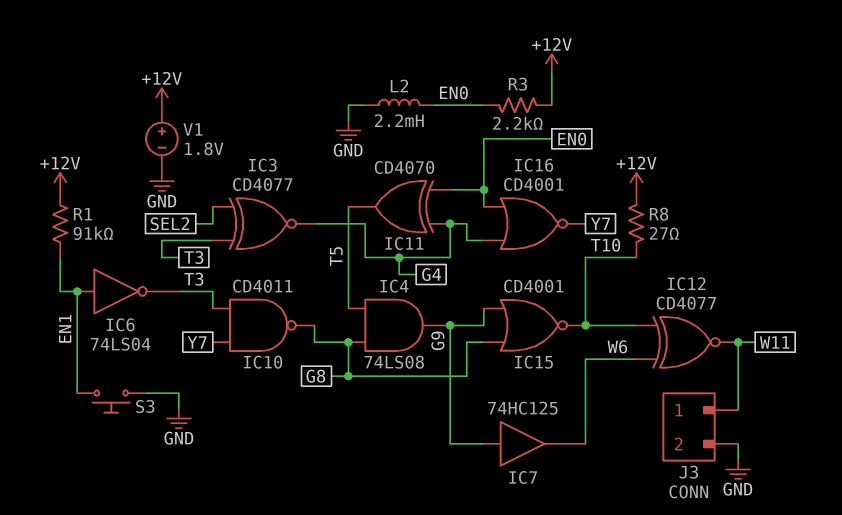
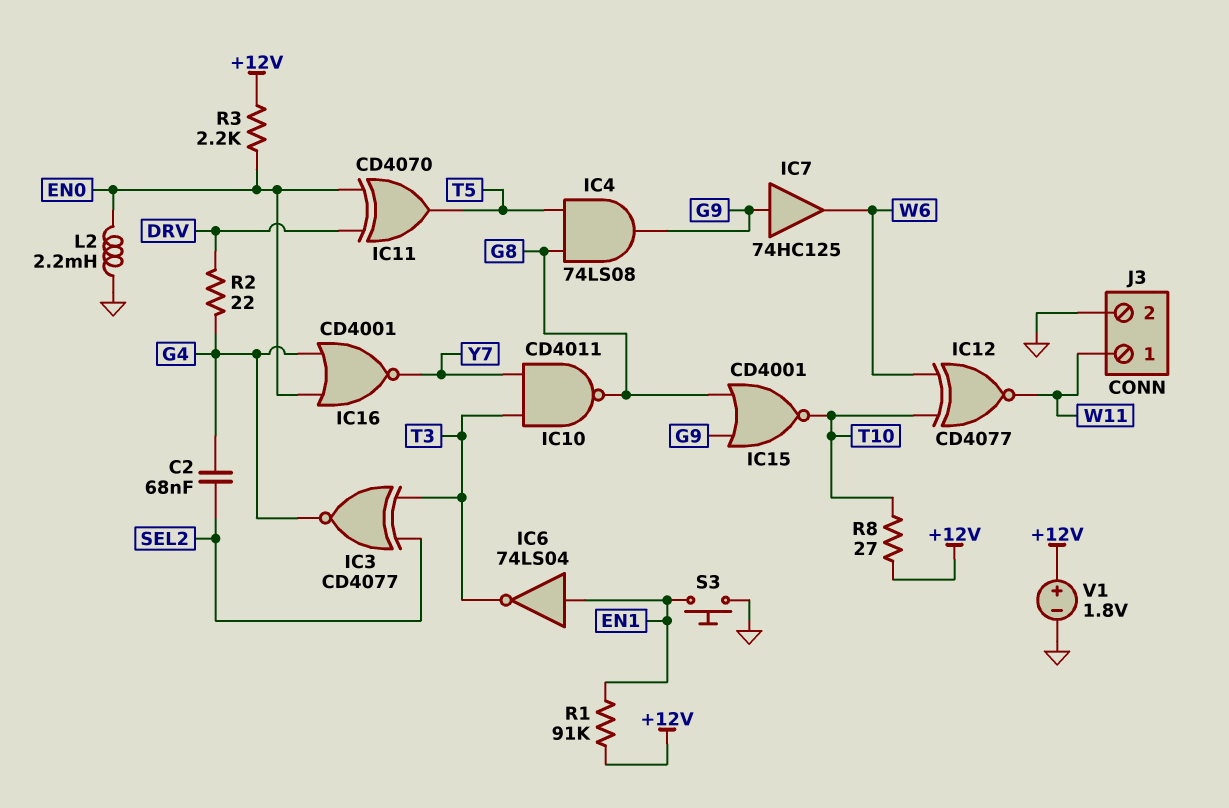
C2: none -> 68nF (G4, SEL2)
IC11: XOR CD4070 (in EN0, in G4, out T5) -> XOR CD4070 (in DRV, in EN0, out T5)
R2: none -> 22 (DRV, G4)

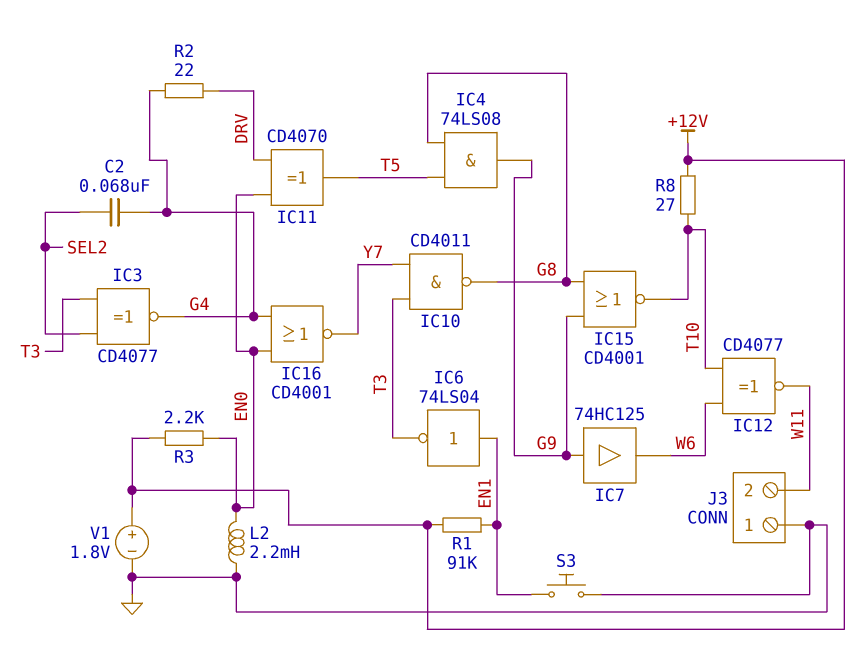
J3 pin 1: W11 -> GND
J3 pin 2: GND -> W11

